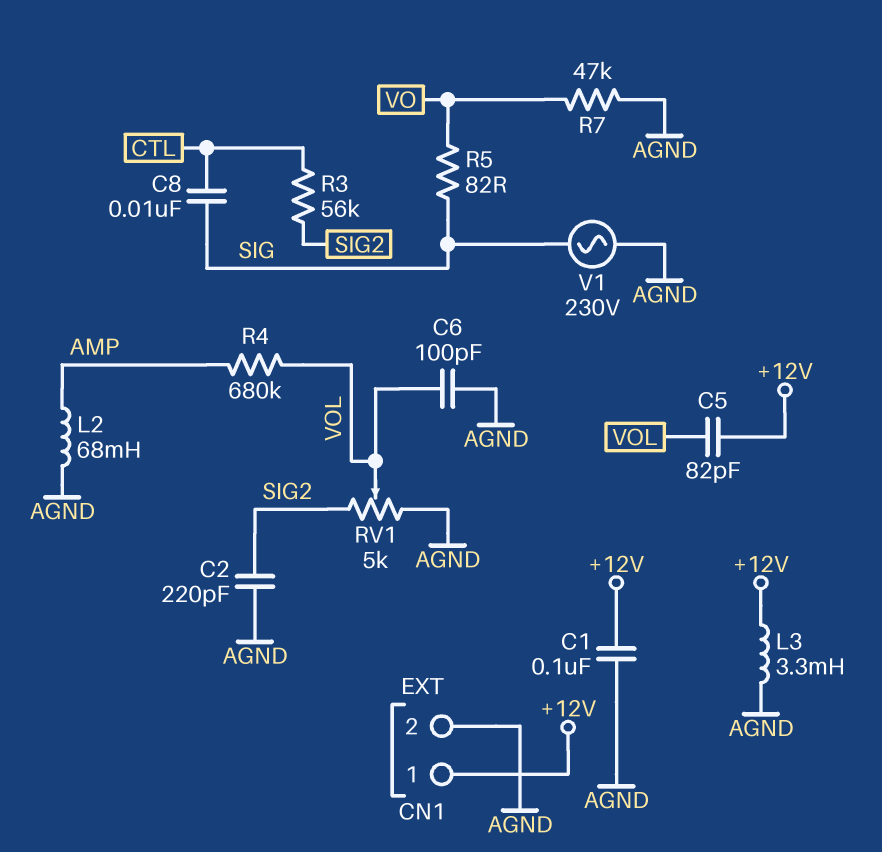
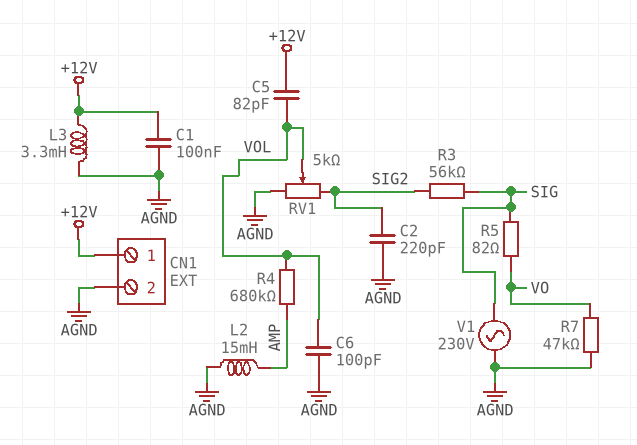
C8: 10nF (CTL, SIG) -> none
L2: 68mH (AGND, AMP) -> 15mH (AGND, AMP)
R3: 56k (CTL, SIG2) -> 56k (SIG, SIG2)

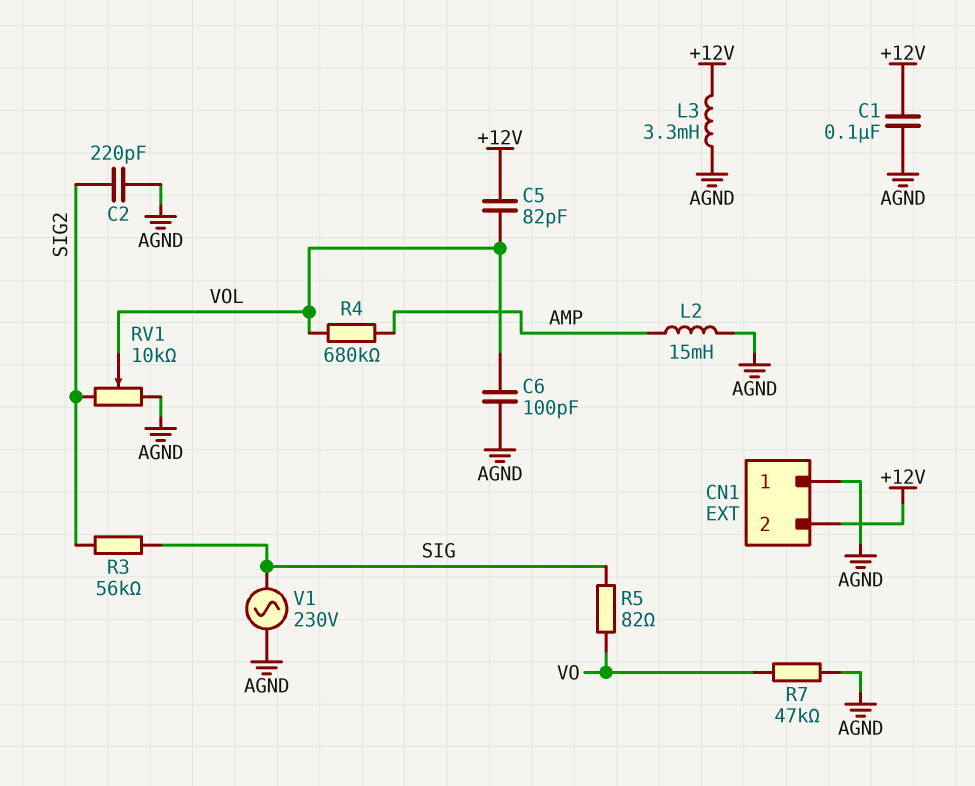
CN1 pin 1: +12V -> AGND
CN1 pin 2: AGND -> +12V
RV1: 5k (AGND, SIG2, wiper VOL) -> 10k (AGND, SIG2, wiper VOL)

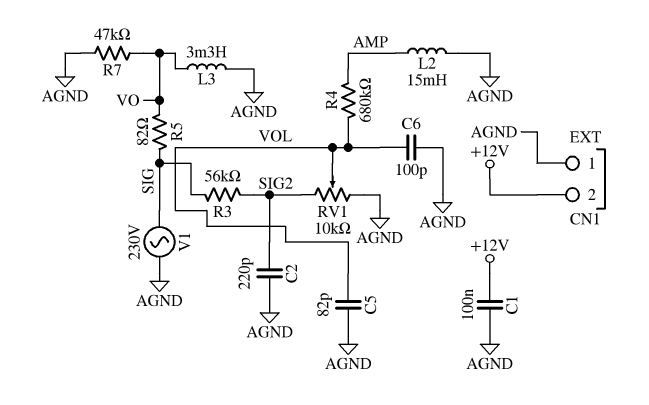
C5: 82pF (+12V, VOL) -> 82pF (AGND, VOL)
L3: 3.3mH (+12V, AGND) -> 3.3mH (AGND, VO)

